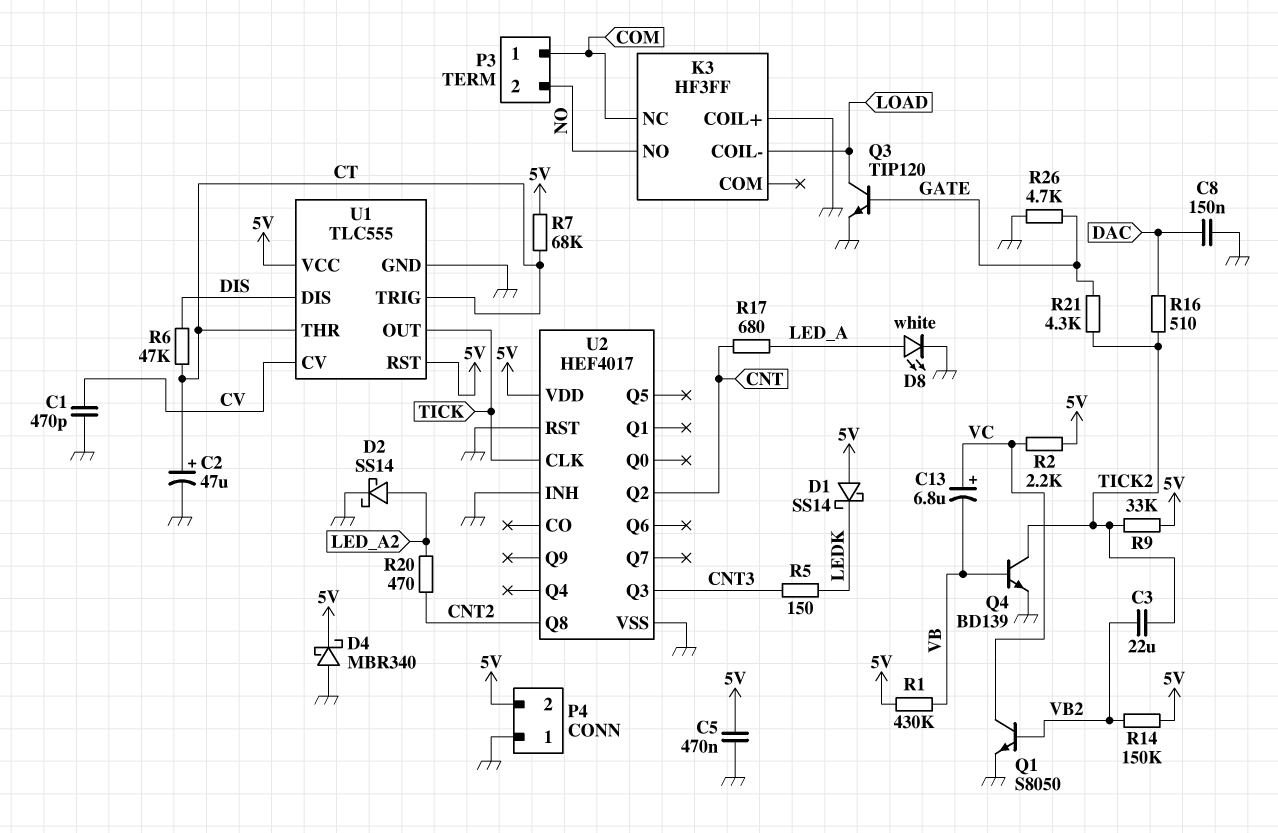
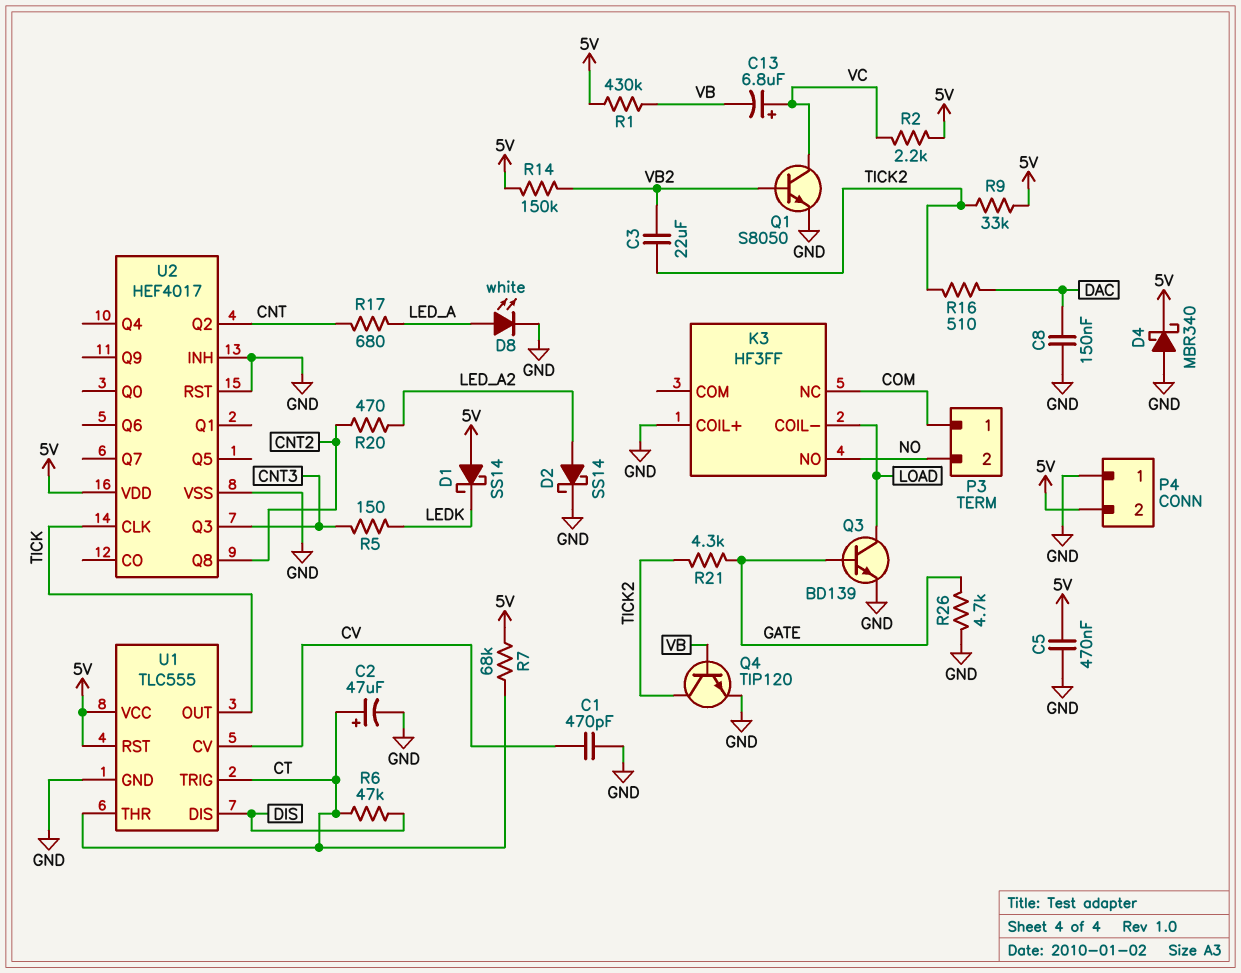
Q3: NPN TIP120 (B GATE, C LOAD, E GND) -> NPN BD139 (B GATE, C LOAD, E GND)
Q4: NPN BD139 (B VB, C TICK2, E GND) -> NPN TIP120 (B VB, C TICK2, E GND)

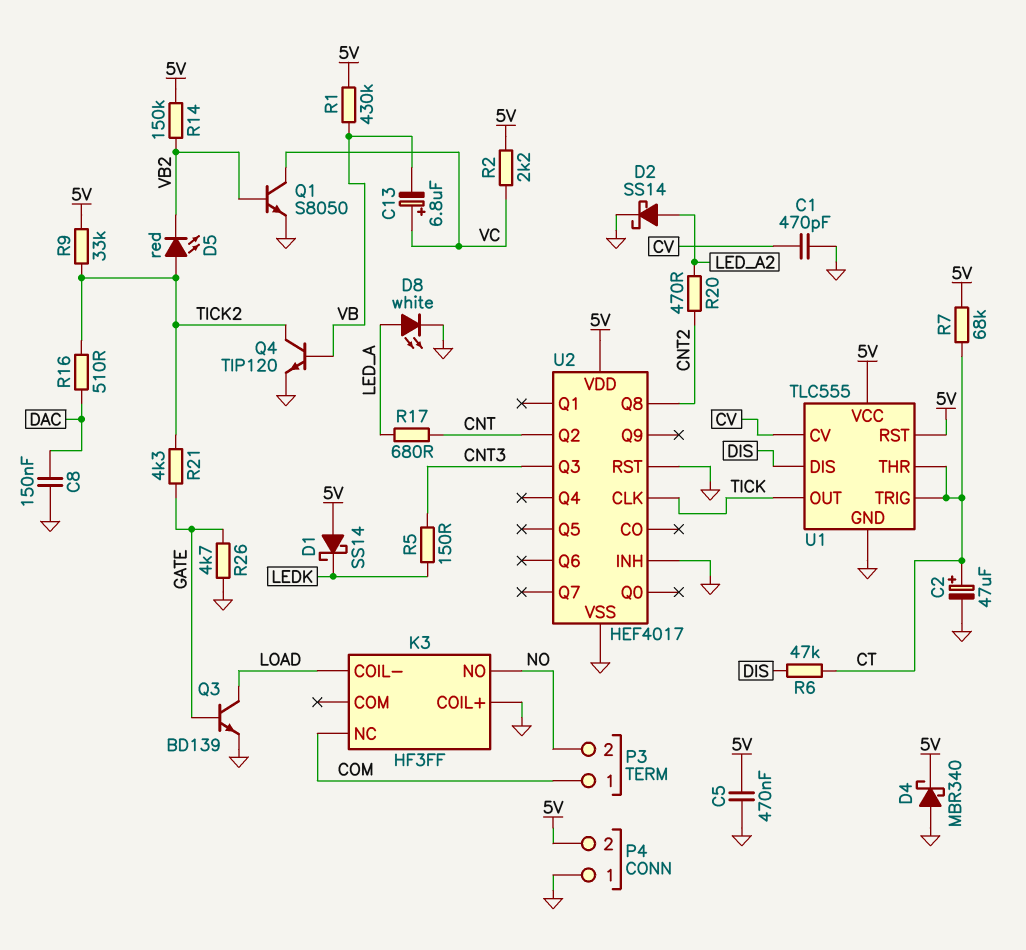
C3: 22uF (TICK2, VB2) -> none
D5: none -> LED red (A TICK2, K VB2)

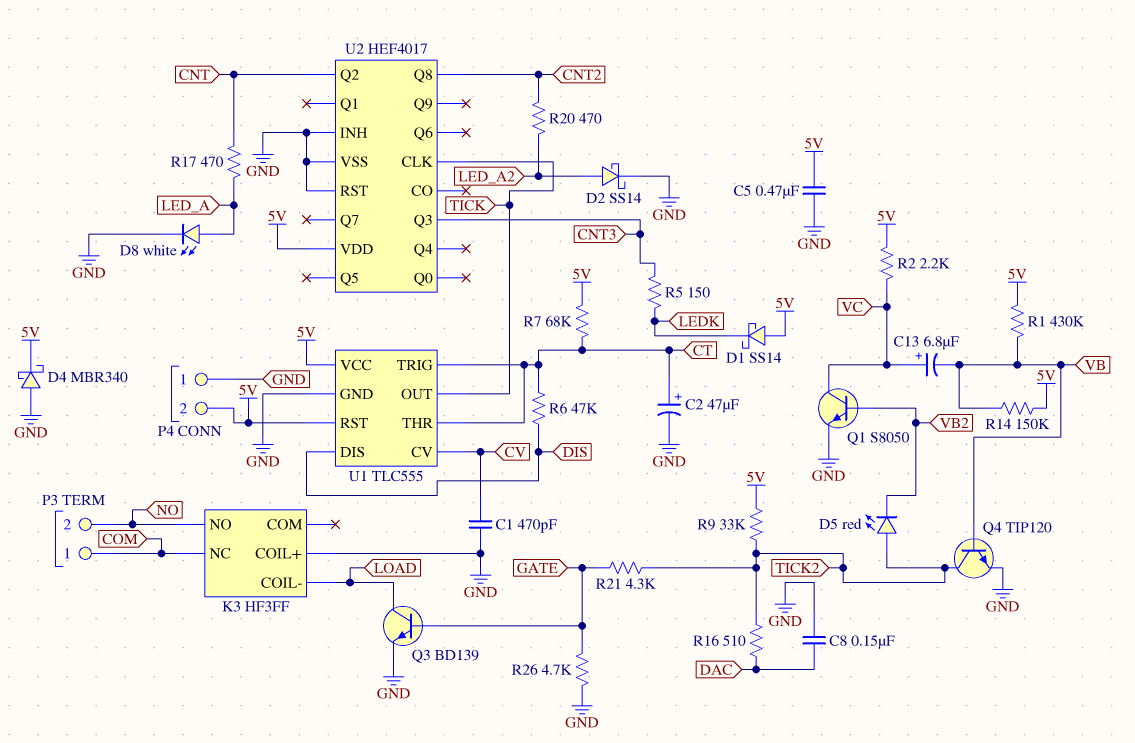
R14: 150k (5V, VB2) -> 150k (5V, VB)
R17: 680 (CNT, LED_A) -> 470 (CNT, LED_A)

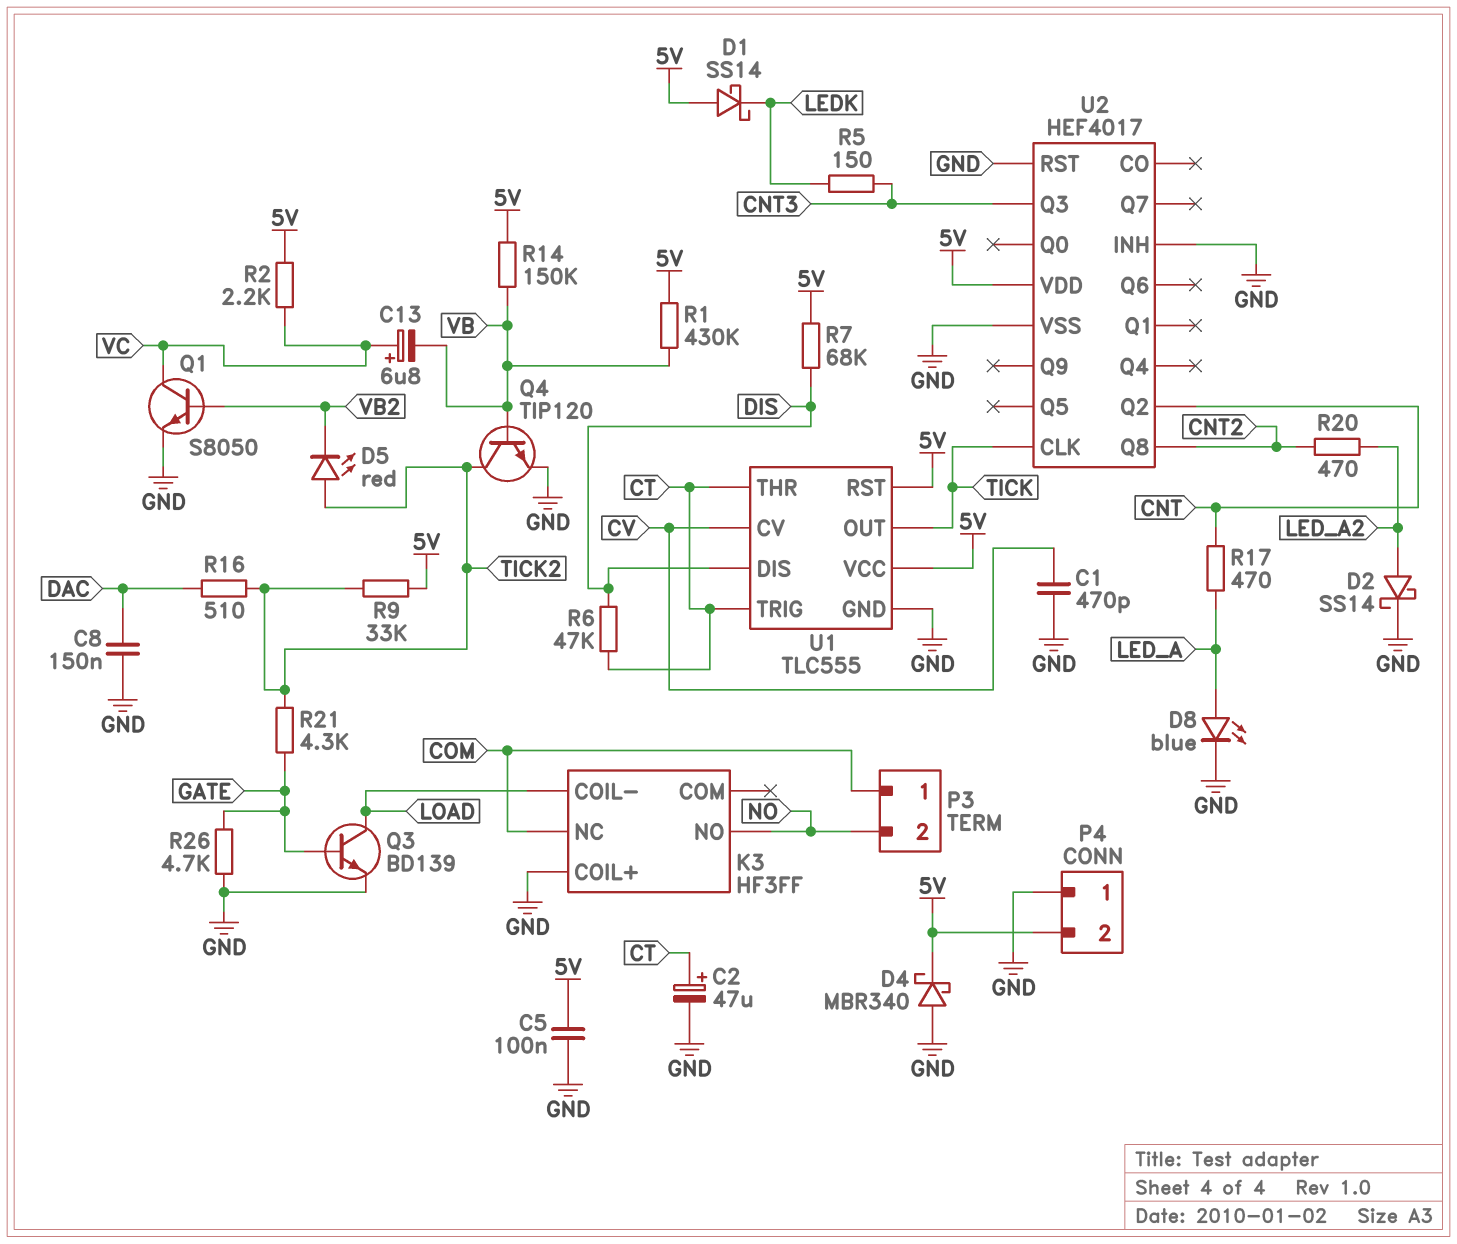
C5: 470nF (5V, GND) -> 100nF (5V, GND)
D8: LED white (A LED_A, K GND) -> LED blue (A LED_A, K GND)
R7: 68k (5V, CT) -> 68k (5V, DIS)

